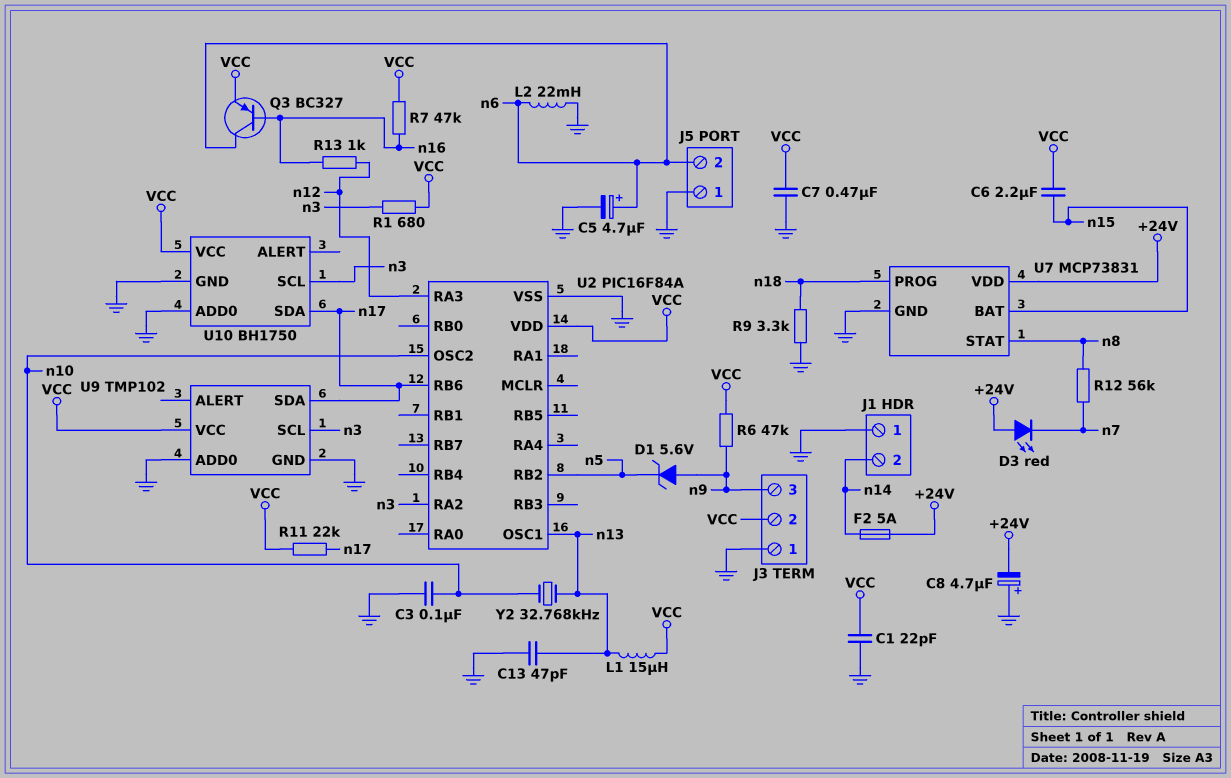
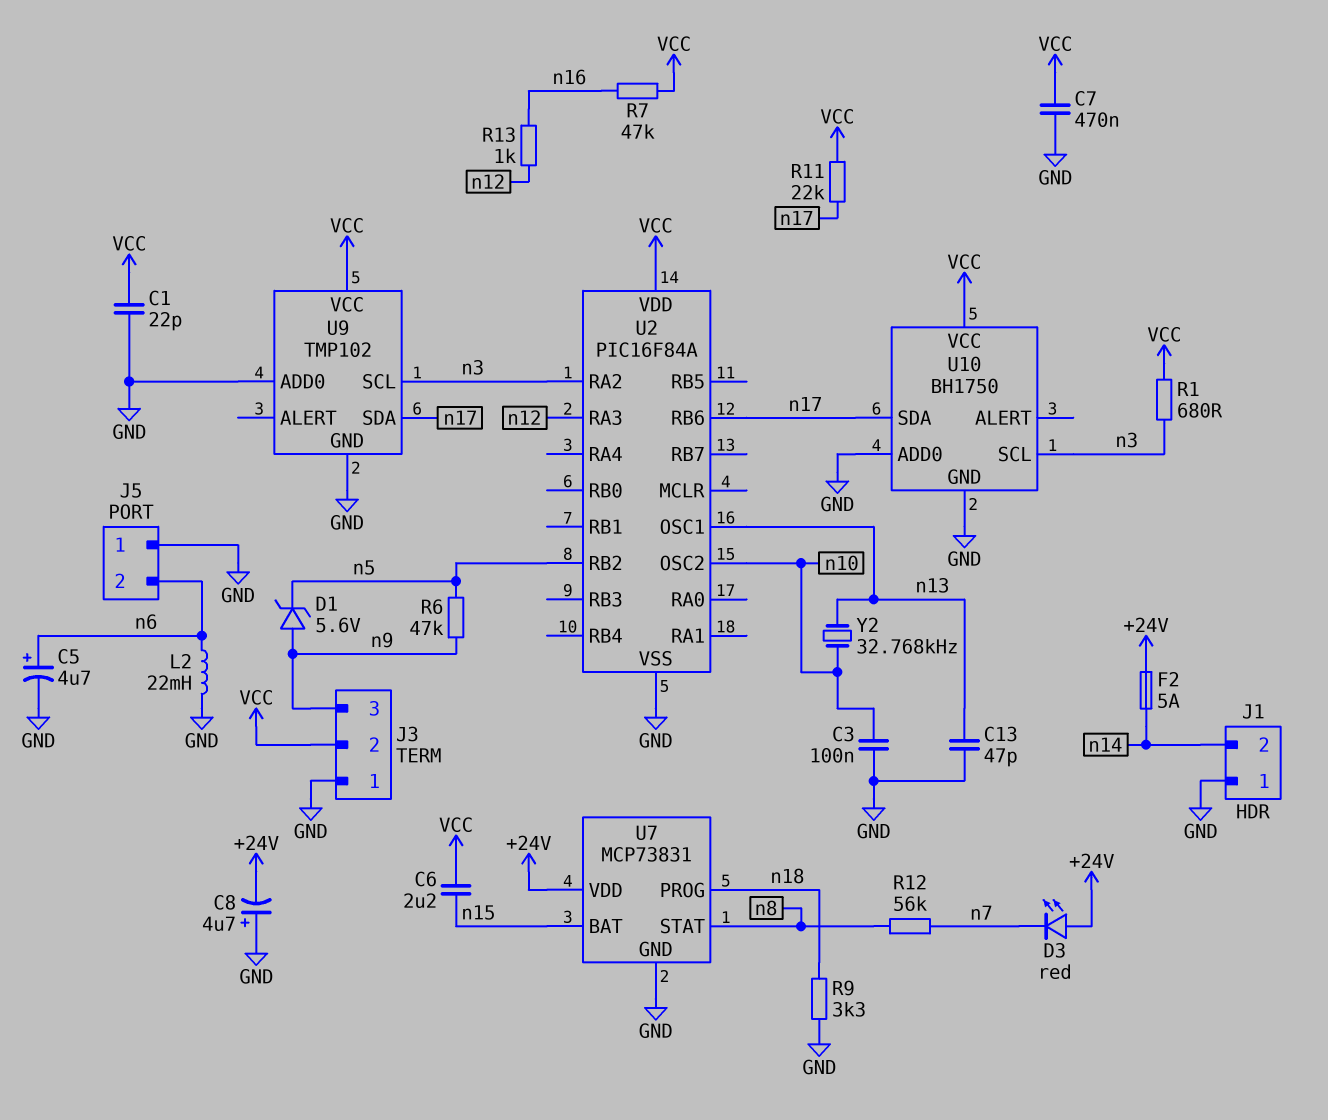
L1: 15uH (VCC, n13) -> none
Q3: PNP BC327 (B n16, C n6, E VCC) -> none
R6: 47k (VCC, n9) -> 47k (n5, n9)

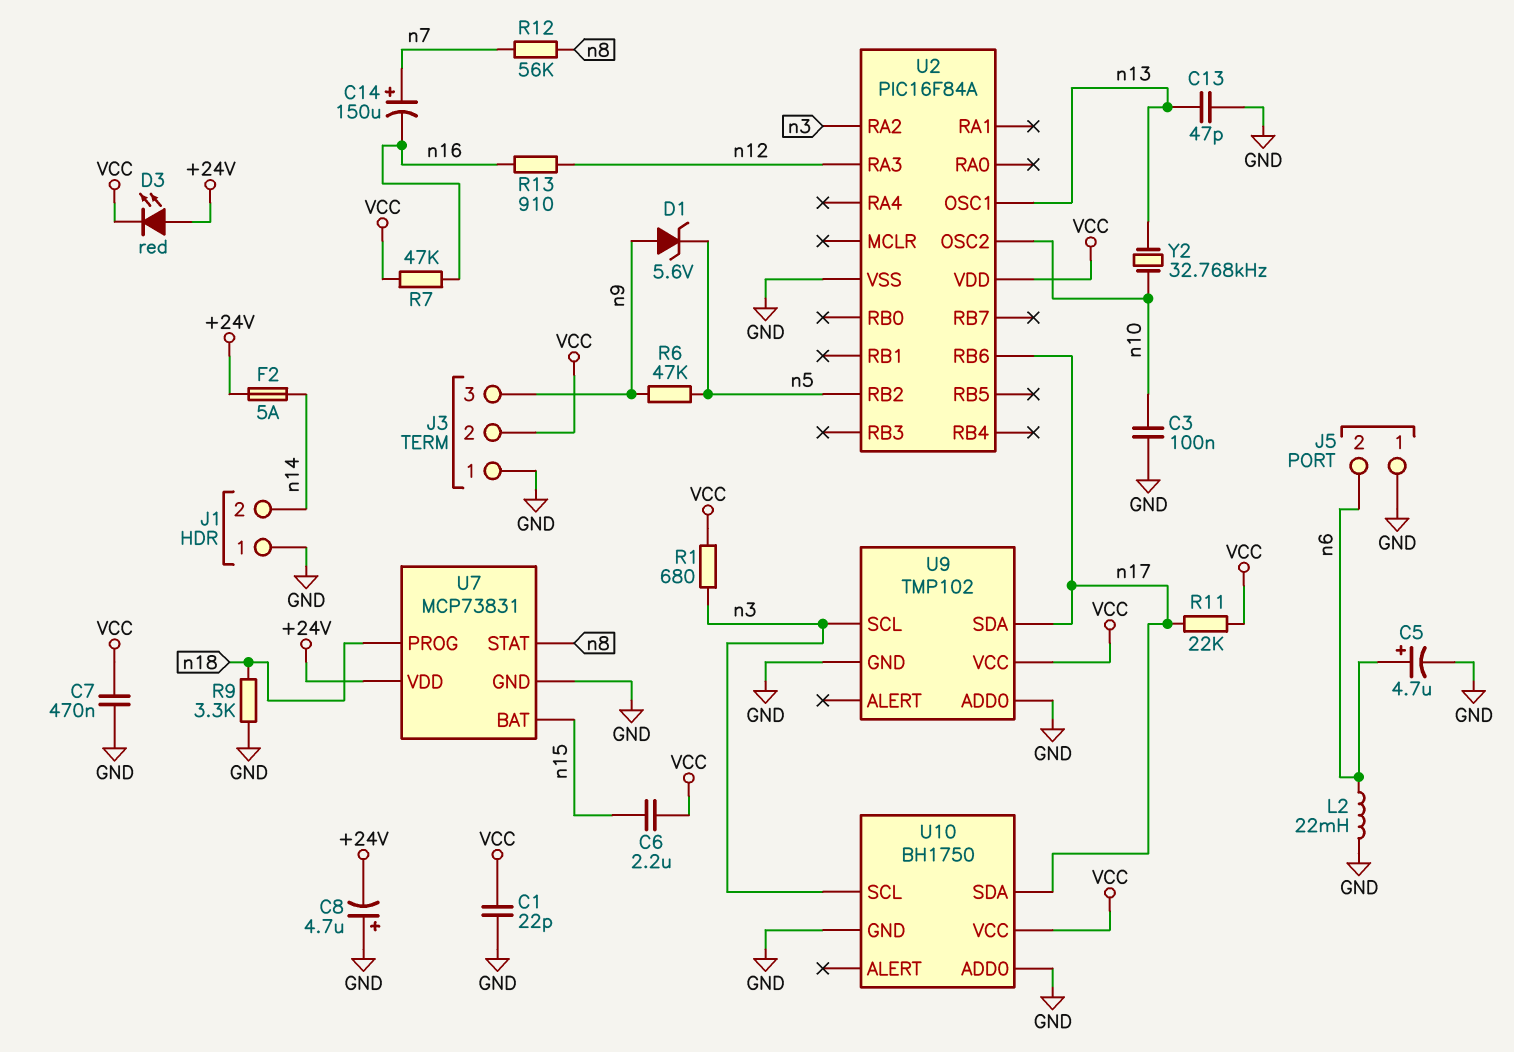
C14: none -> 150uF (plus n7, minus n16)
D3: LED red (A +24V, K n7) -> LED red (A +24V, K VCC)
R13: 1k (n12, n16) -> 910 (n12, n16)

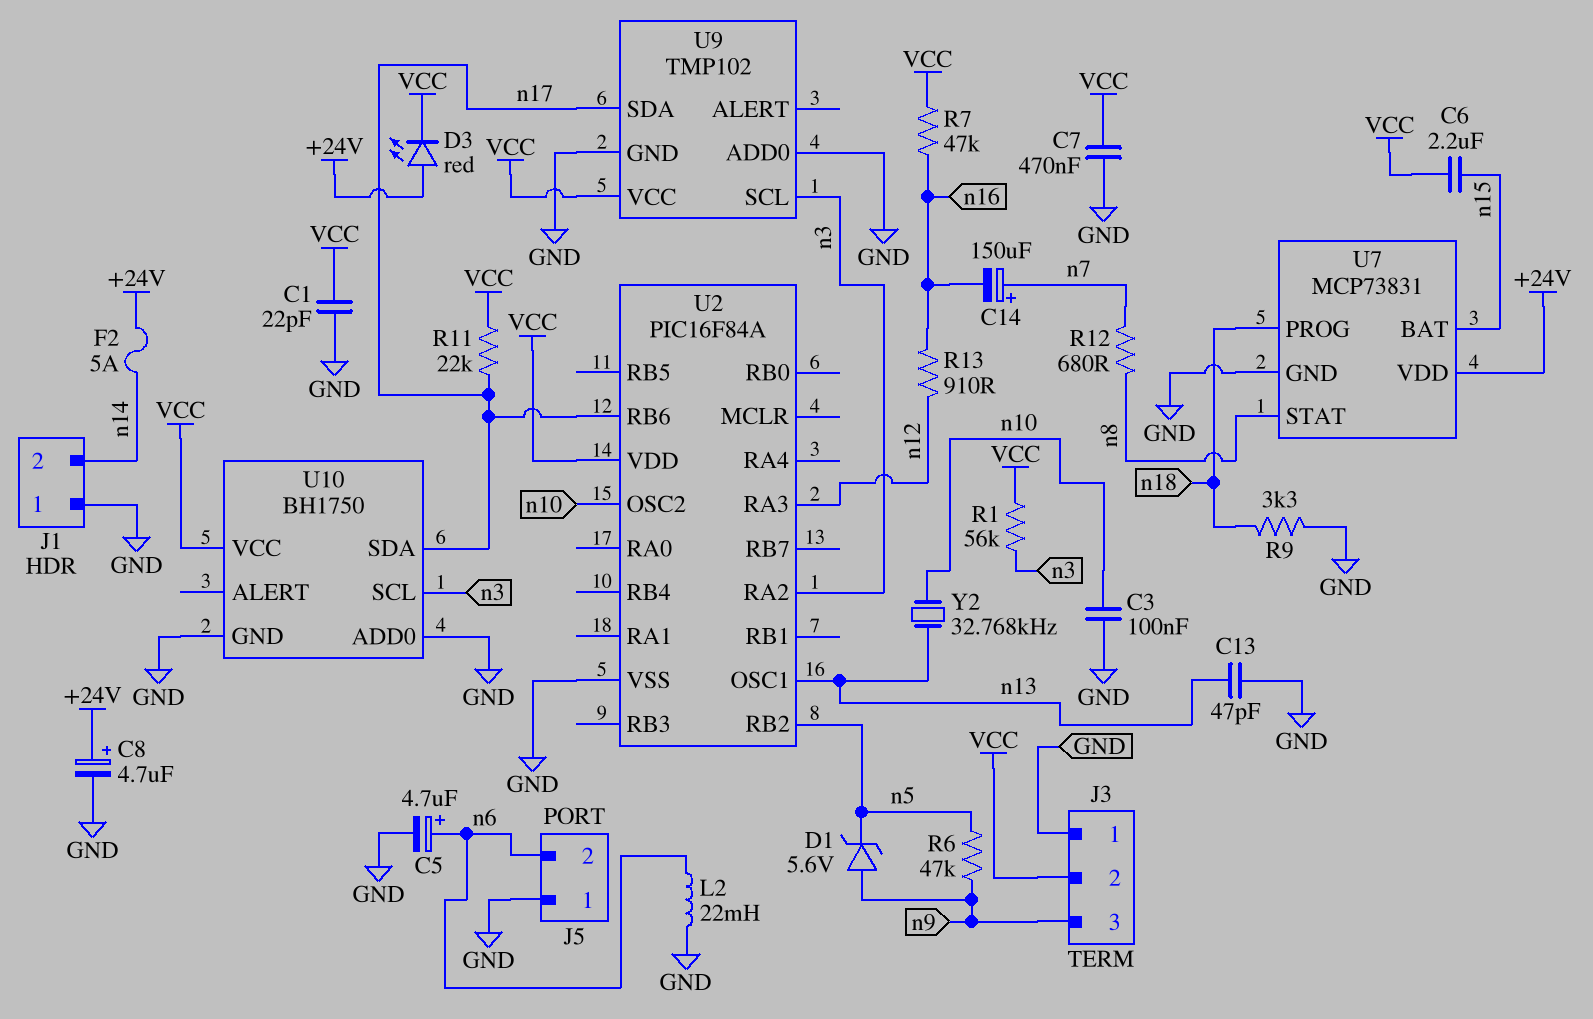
C8: 4.7uF (plus GND, minus +24V) -> 4.7uF (plus +24V, minus GND)
R1: 680 (VCC, n3) -> 56k (VCC, n3)
R12: 56k (n7, n8) -> 680 (n7, n8)

